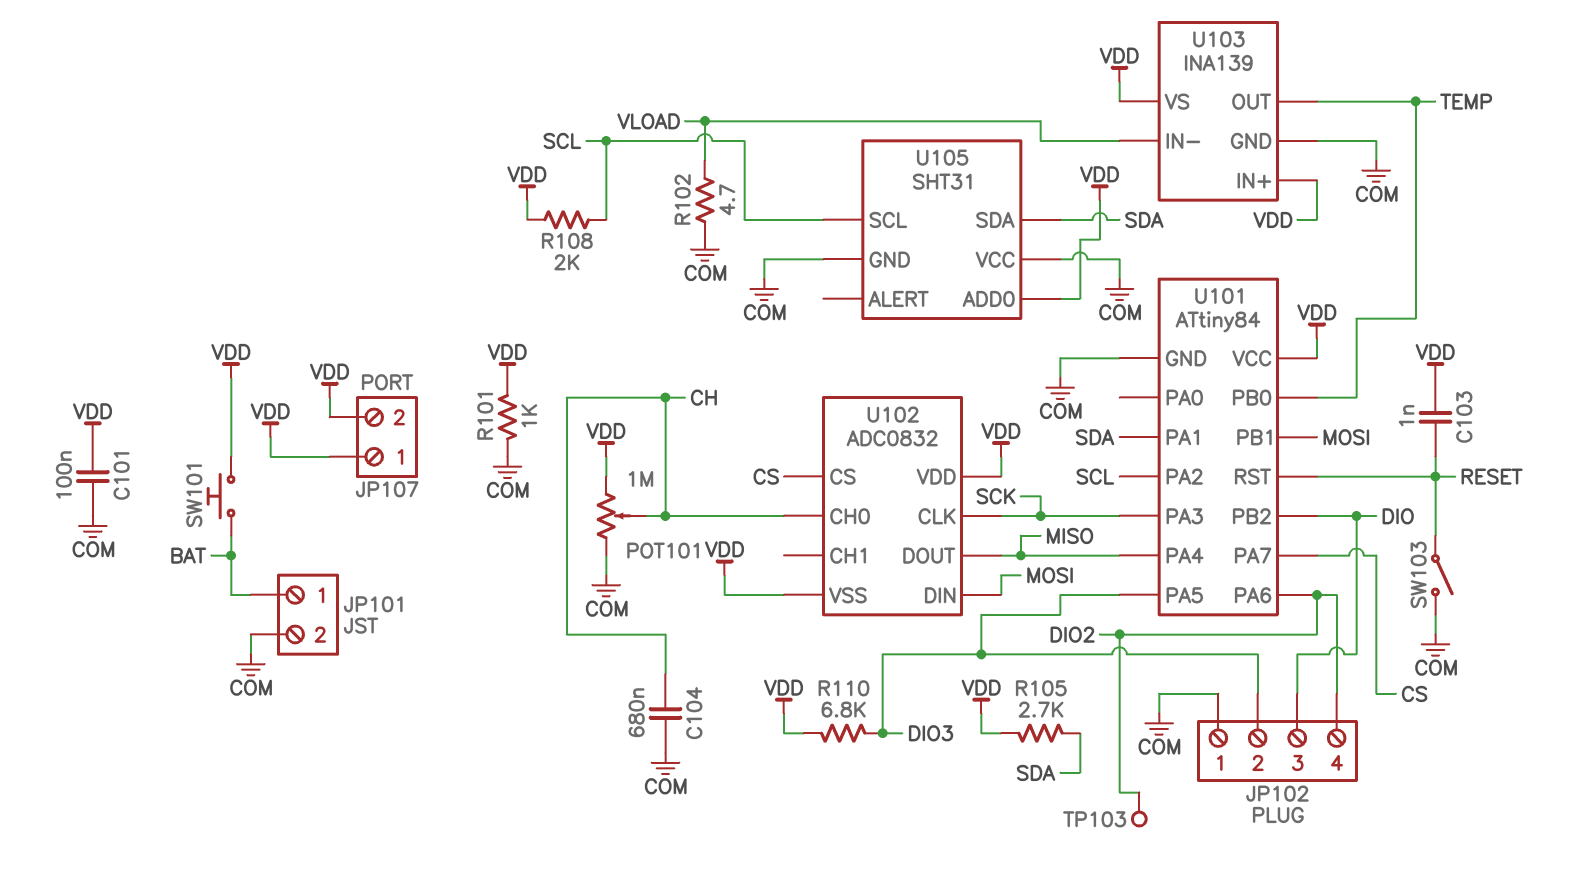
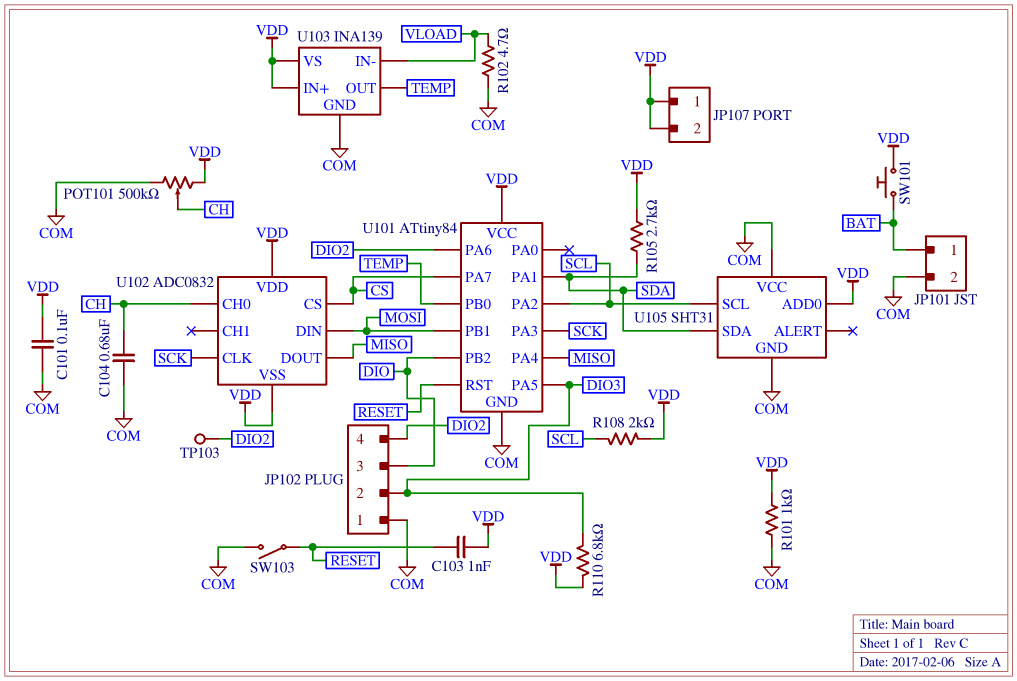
POT101: 1M (COM, VDD, wiper CH) -> 500k (COM, VDD, wiper CH)

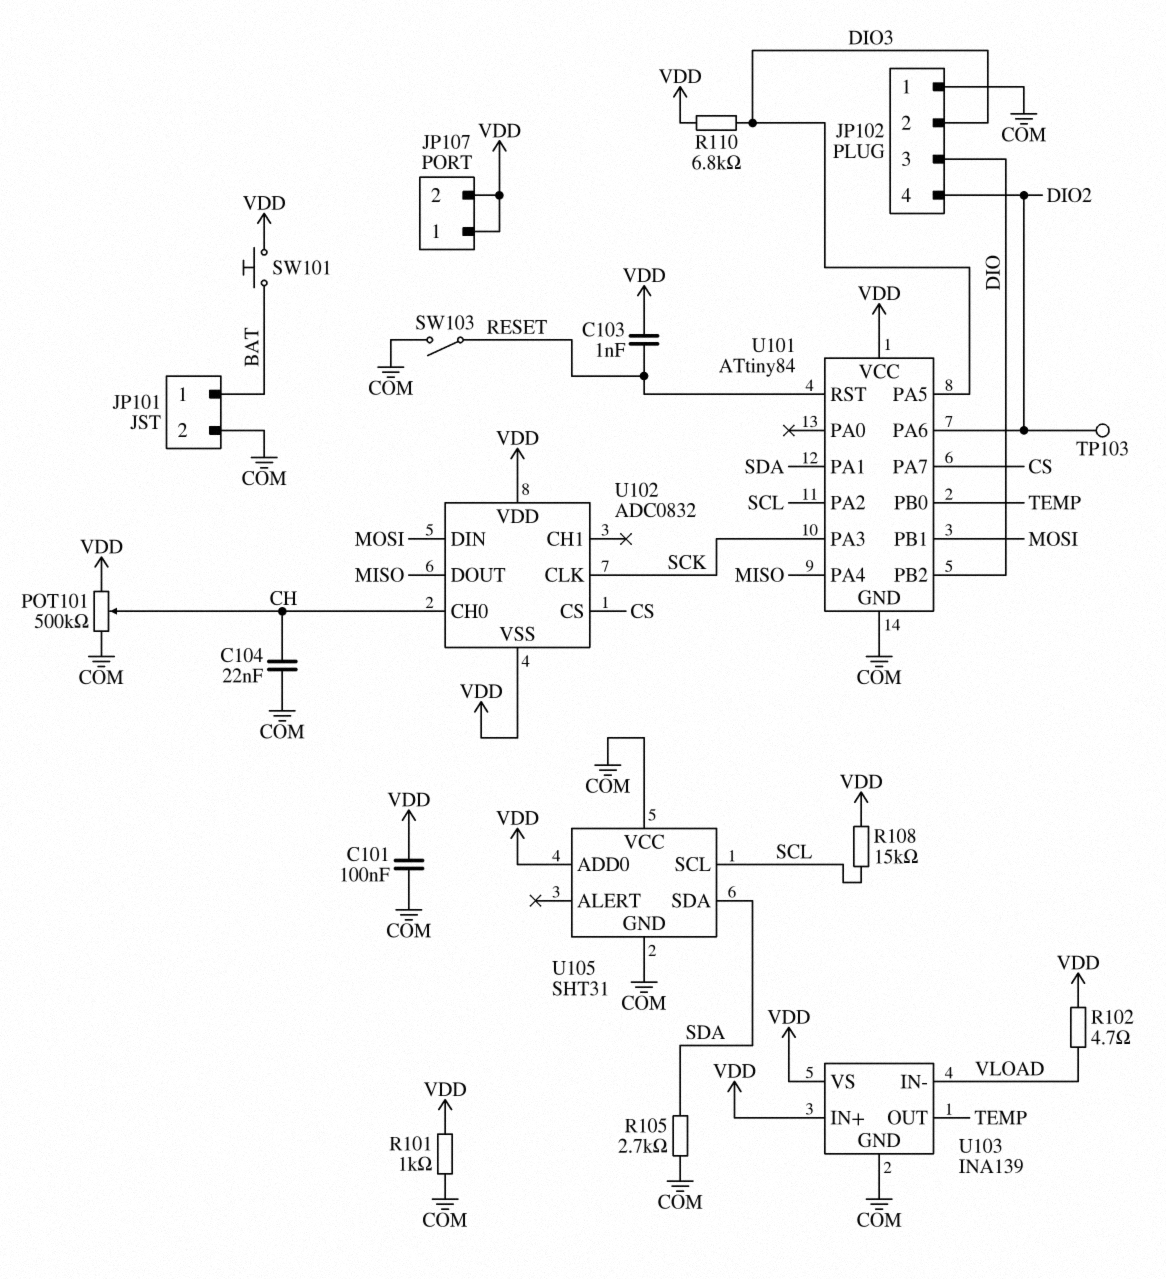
C104: 680nF (CH, COM) -> 22nF (CH, COM)
R102: 4.7 (COM, VLOAD) -> 4.7 (VDD, VLOAD)
R105: 2.7k (SDA, VDD) -> 2.7k (COM, SDA)
R108: 2k (SCL, VDD) -> 15k (SCL, VDD)

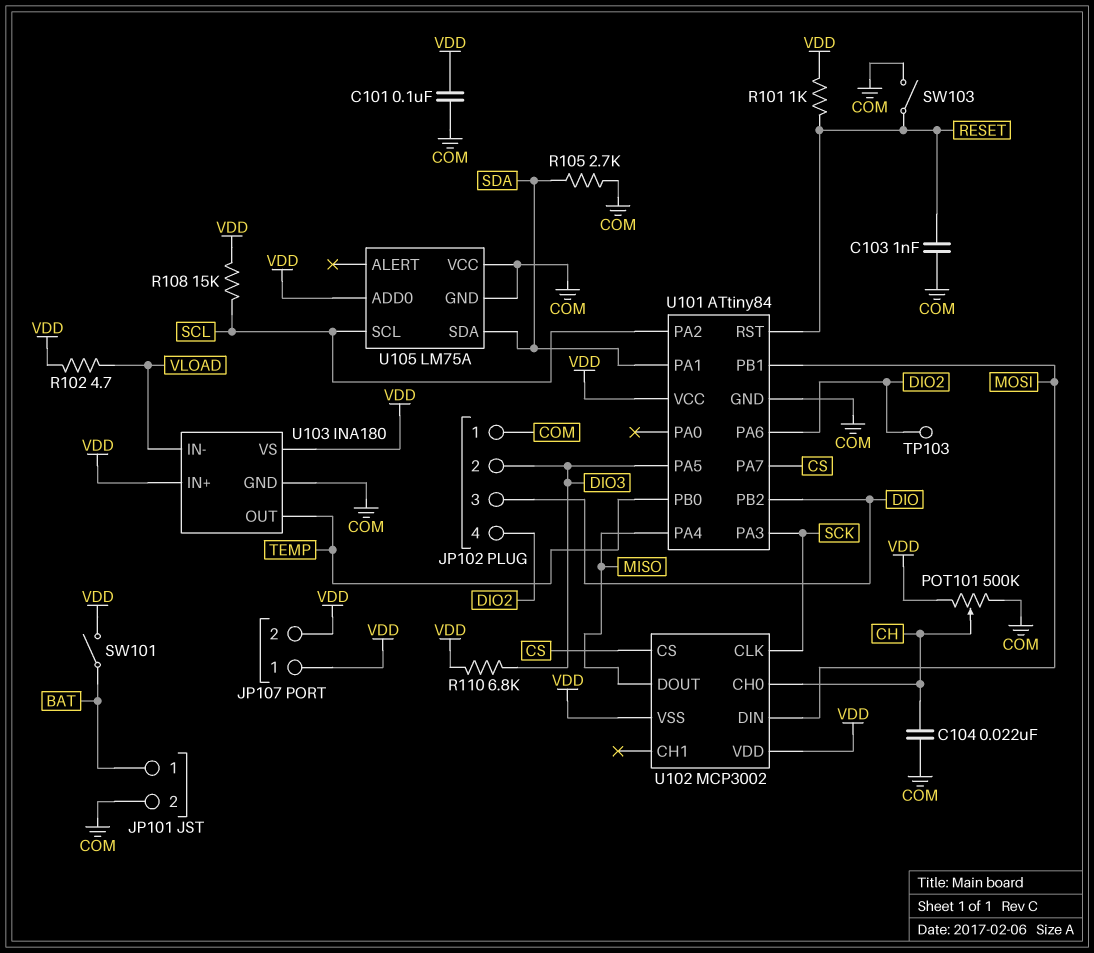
C103: 1nF (RESET, VDD) -> 1nF (COM, RESET)
R101: 1k (COM, VDD) -> 1k (RESET, VDD)
SW101: button (BAT, VDD) -> switch (BAT, VDD)
U102: ADC0832 -> MCP3002
U103: INA139 -> INA180
U105: SHT31 -> LM75A

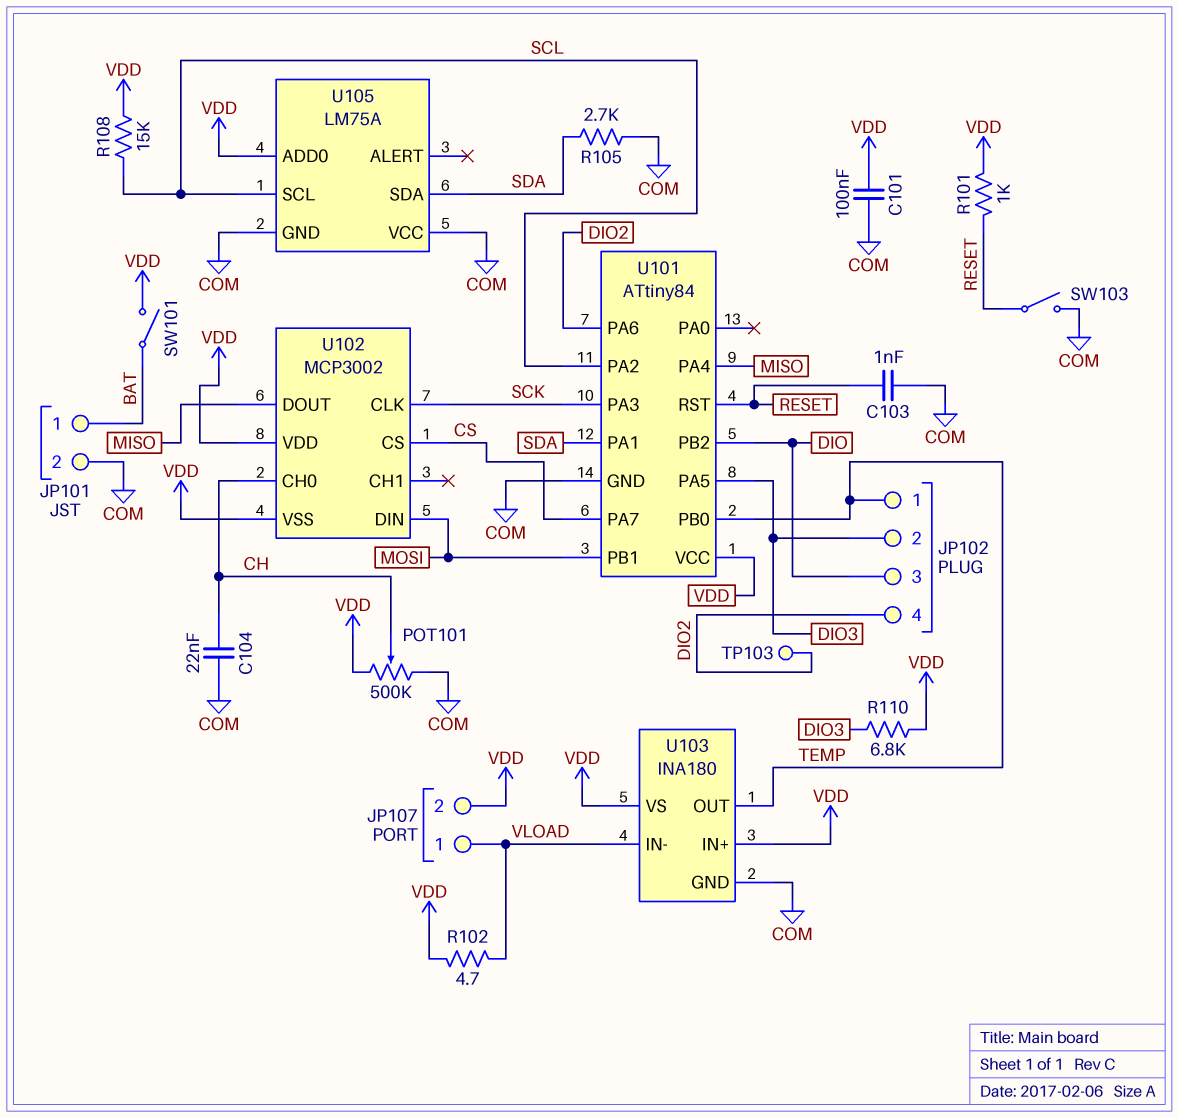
JP102 pin 1: COM -> TEMP
JP107 pin 1: VDD -> VLOAD

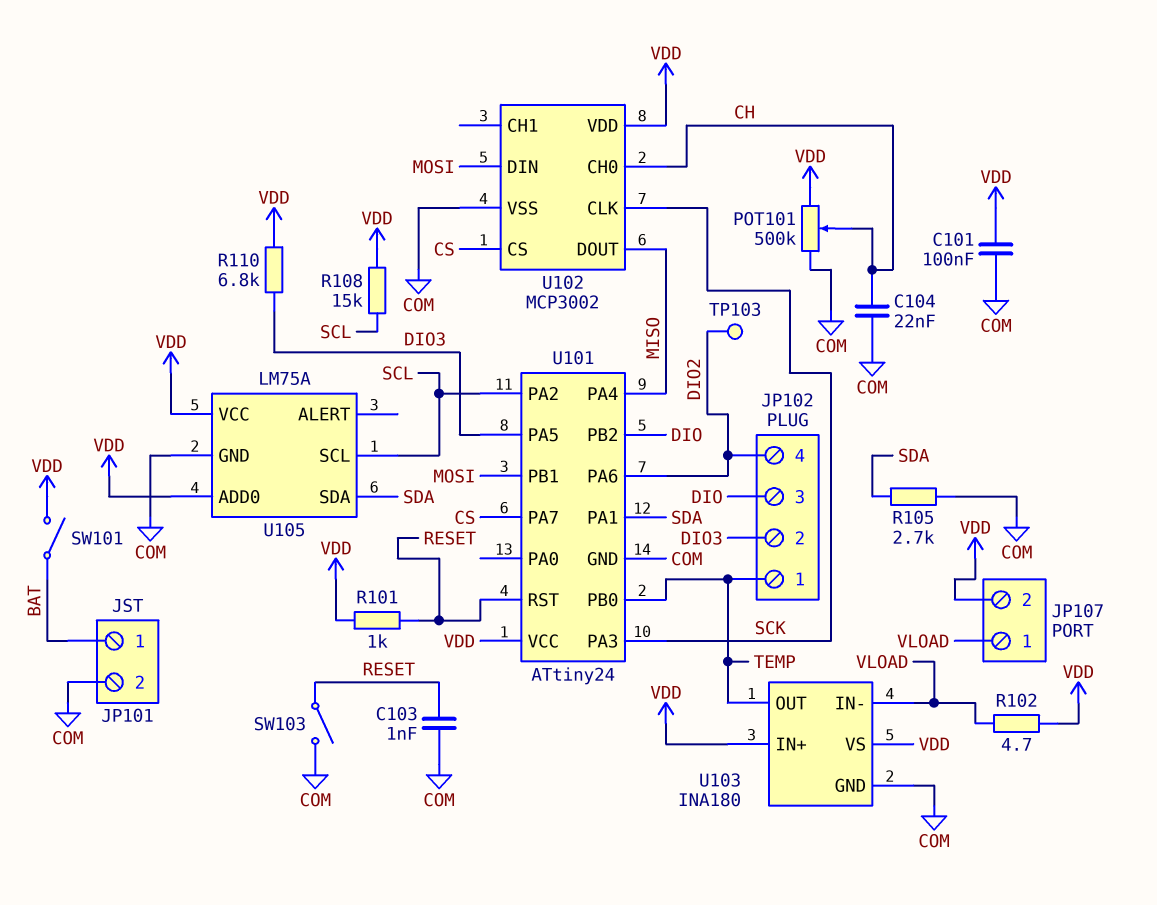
U101: ATtiny84 -> ATtiny24
U102 pin VSS: VDD -> COM
U105 pin VCC: COM -> VDD

